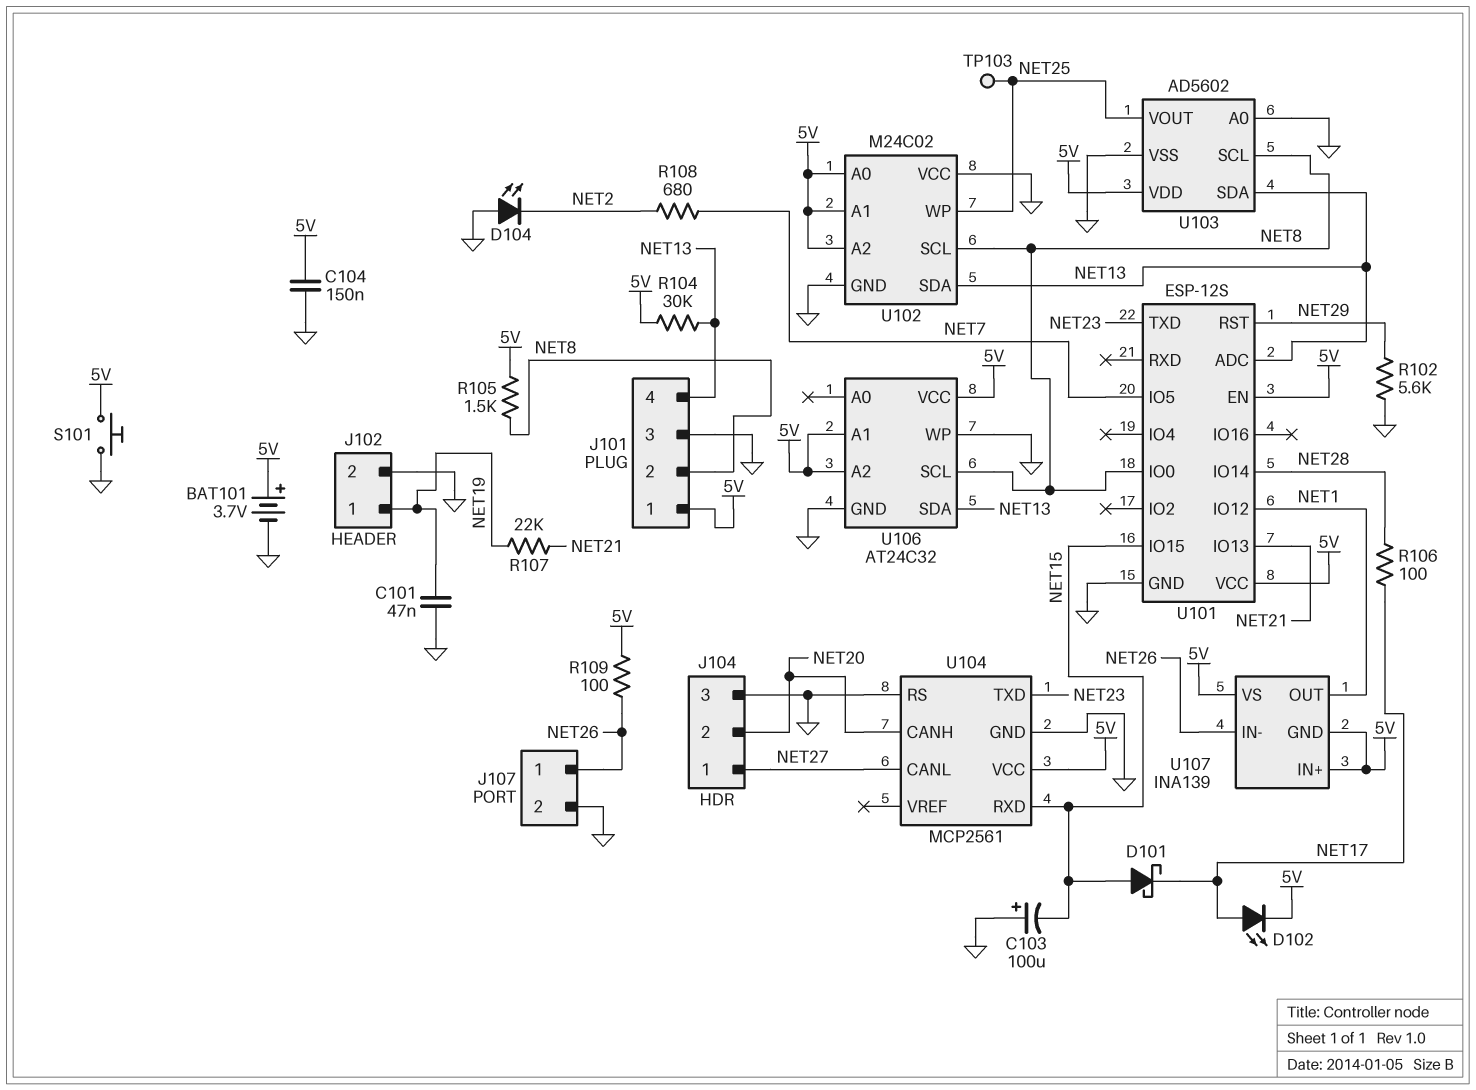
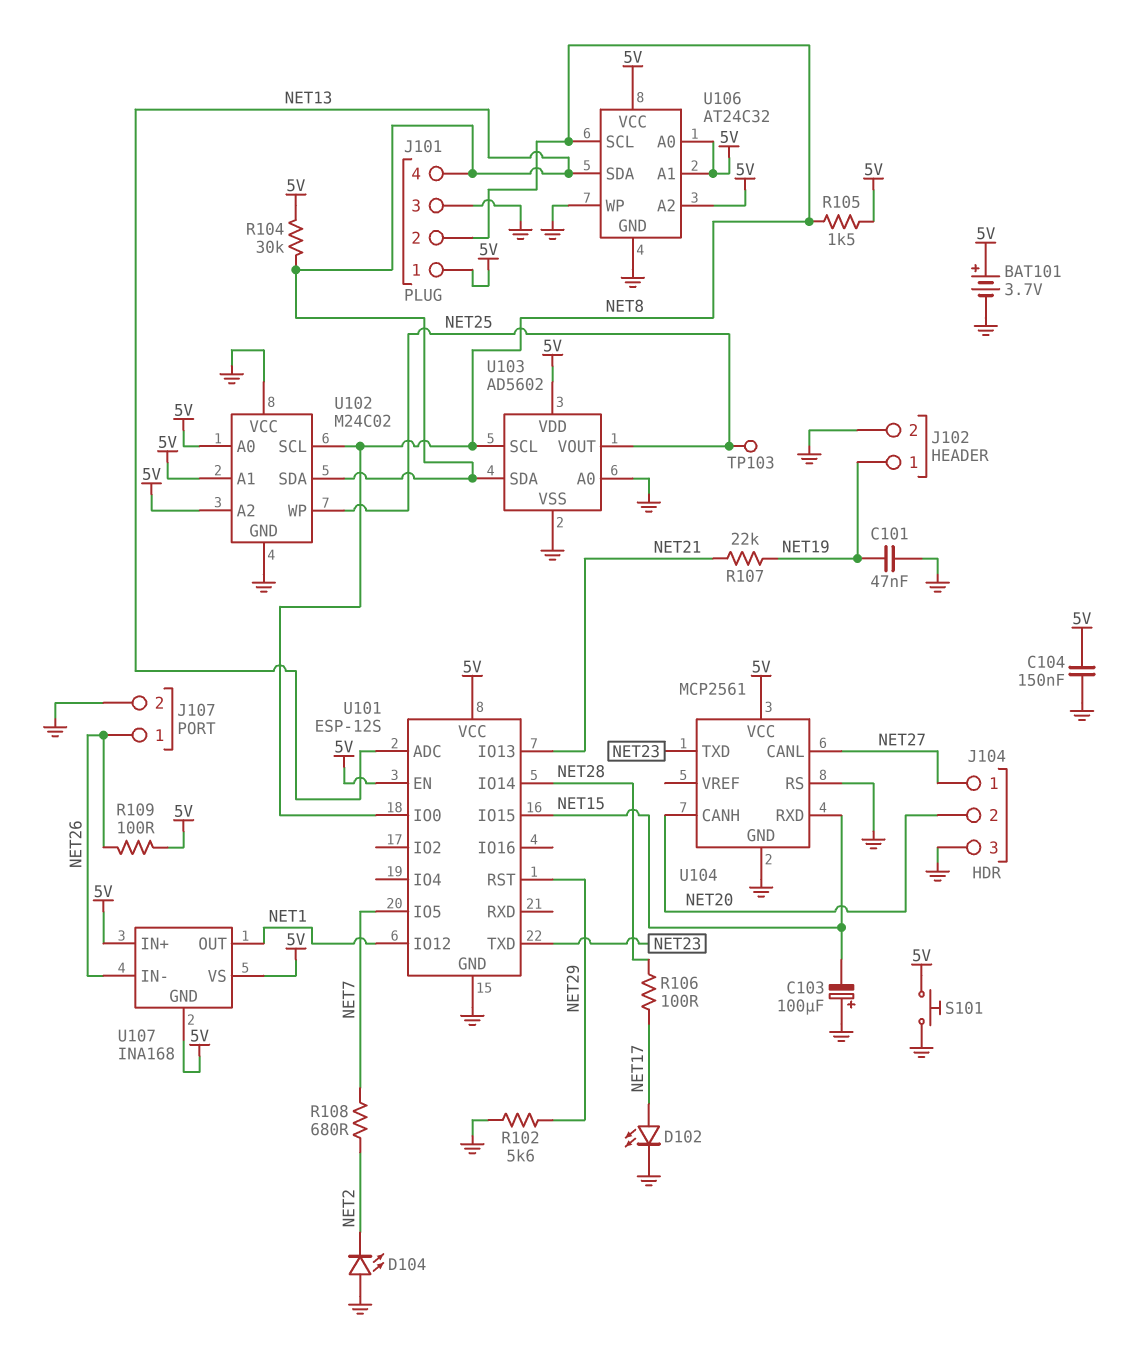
D101: schottky (A NET15, K NET17) -> none
D102: LED (A NET17, K 5V) -> LED (A NET17, K GND)
U106 pin A0: none -> 5V
U107: INA139 -> INA168

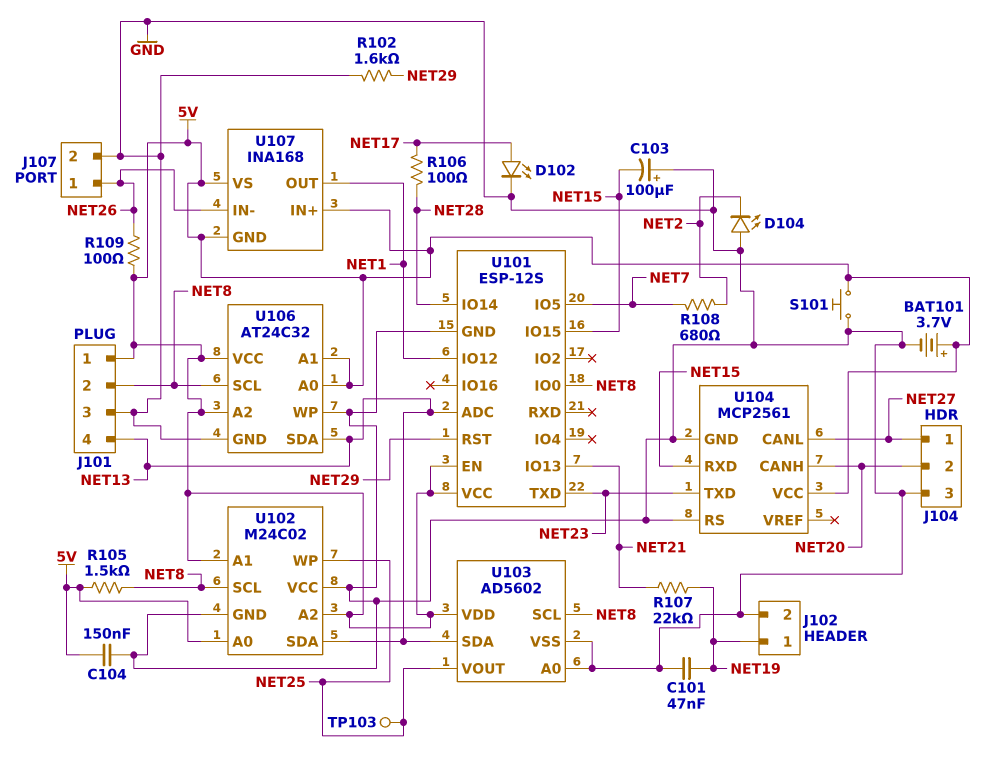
R102: 5.6k (GND, NET29) -> 1.6k (GND, NET29)
R104: 30k (5V, NET13) -> none

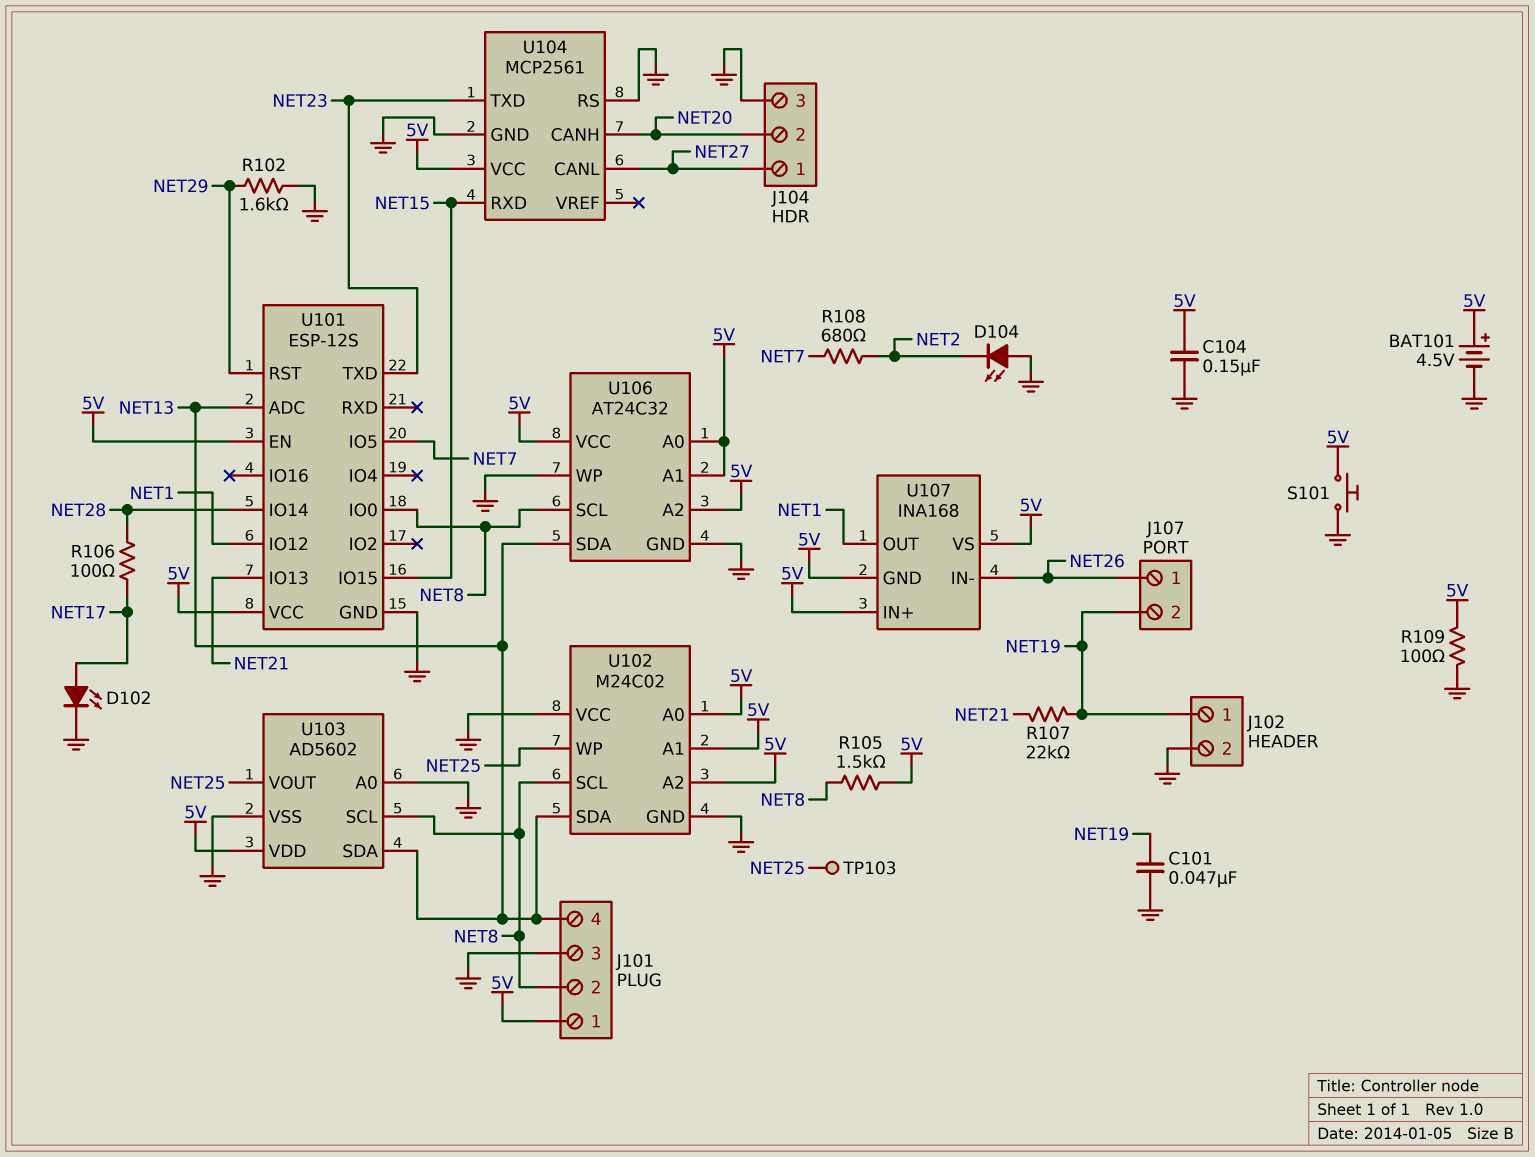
BAT101: 3.7V (plus 5V, minus GND) -> 4.5V (plus 5V, minus GND)
C103: 100uF (plus GND, minus NET15) -> none
J107 pin 2: GND -> NET19
R109: 100 (5V, NET26) -> 100 (5V, GND)

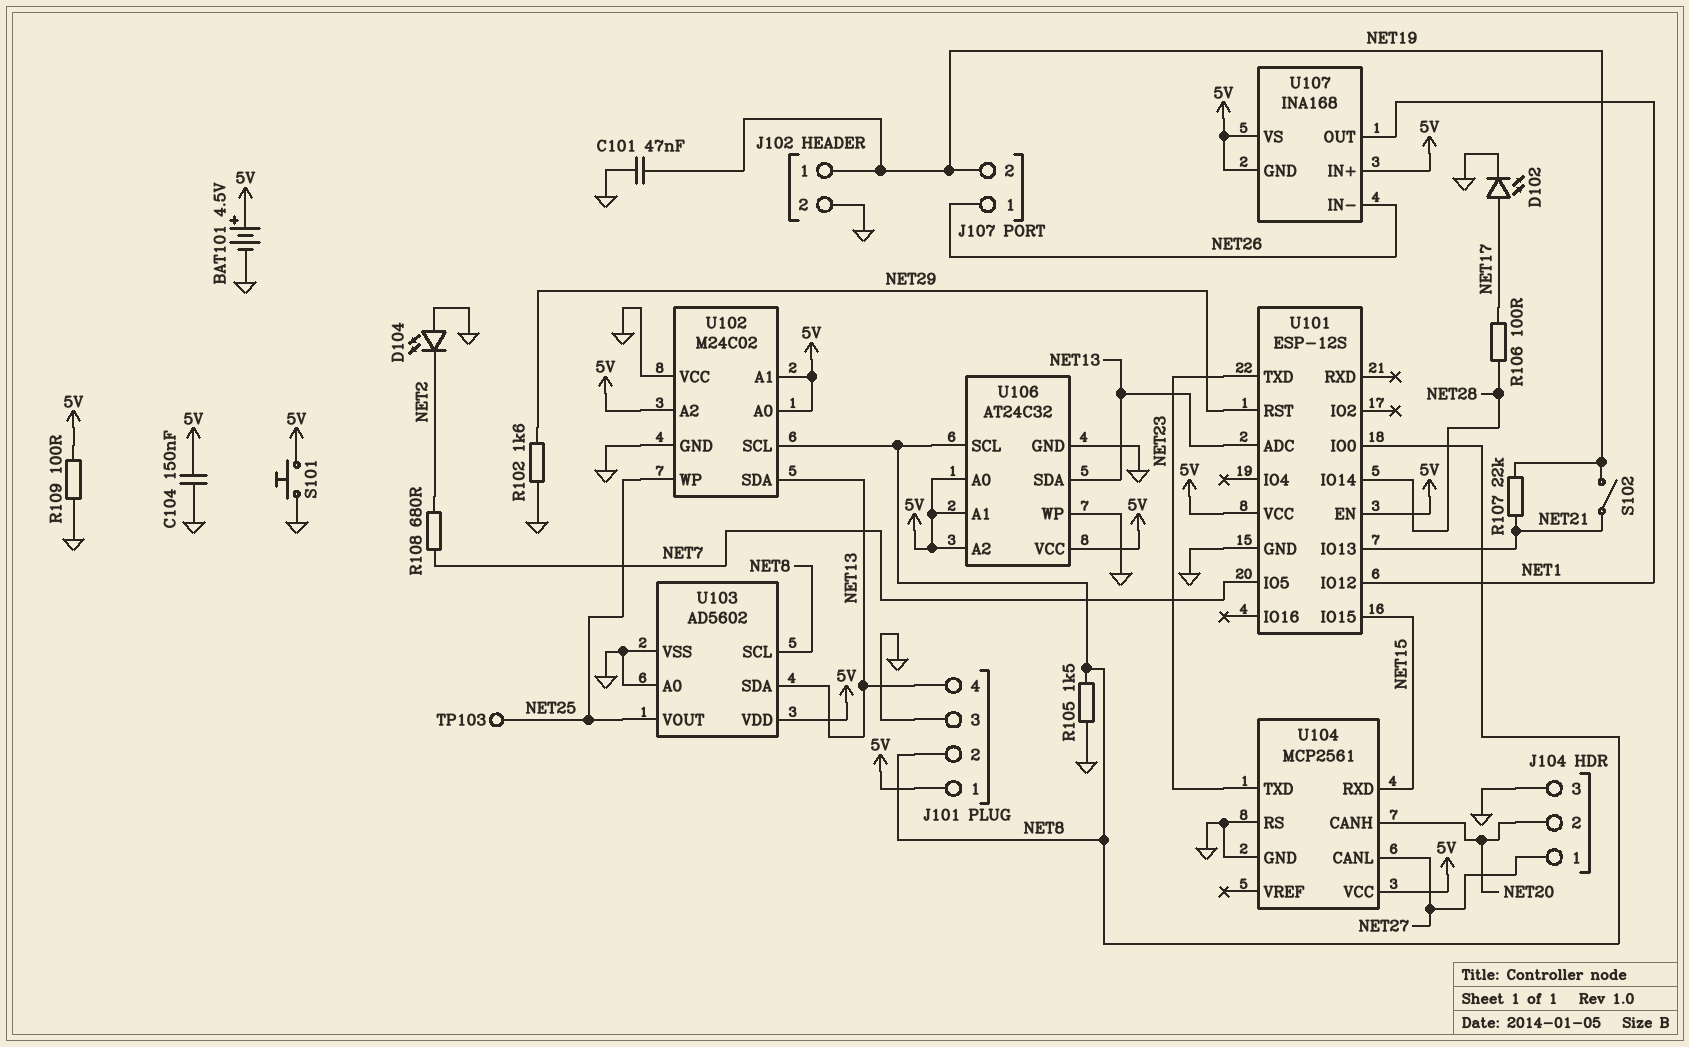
R105: 1.5k (5V, NET8) -> 1.5k (GND, NET8)
S102: none -> switch (NET19, NET21)

